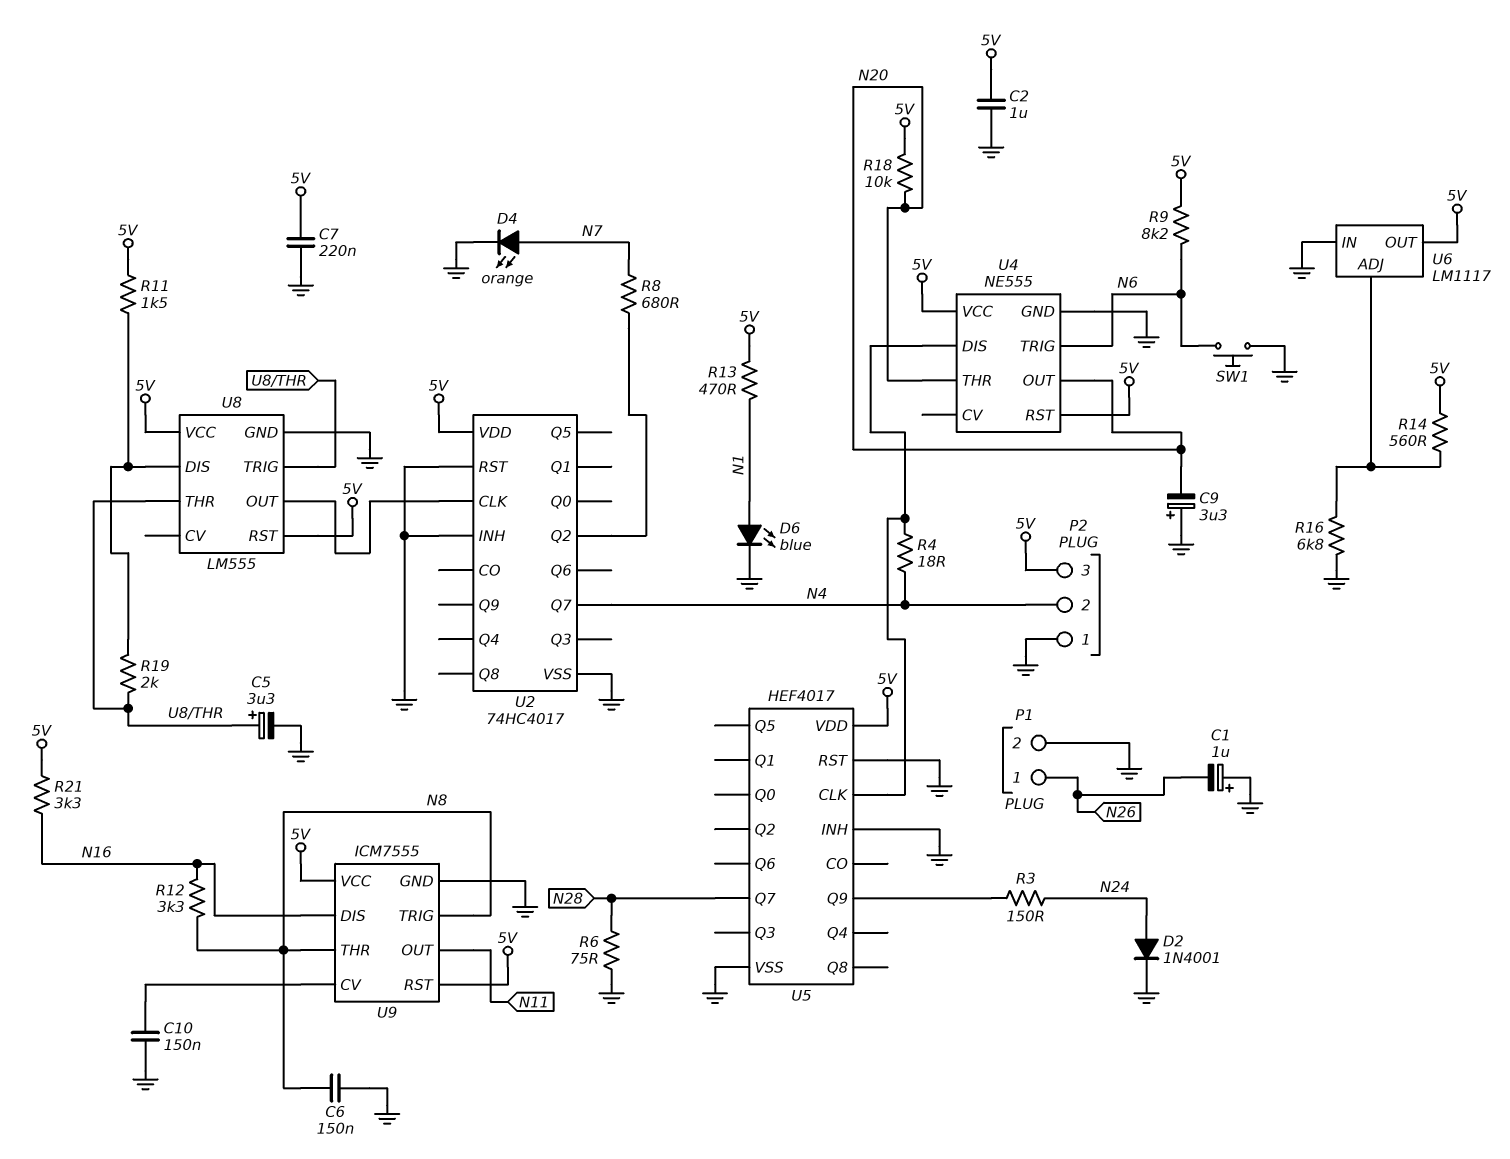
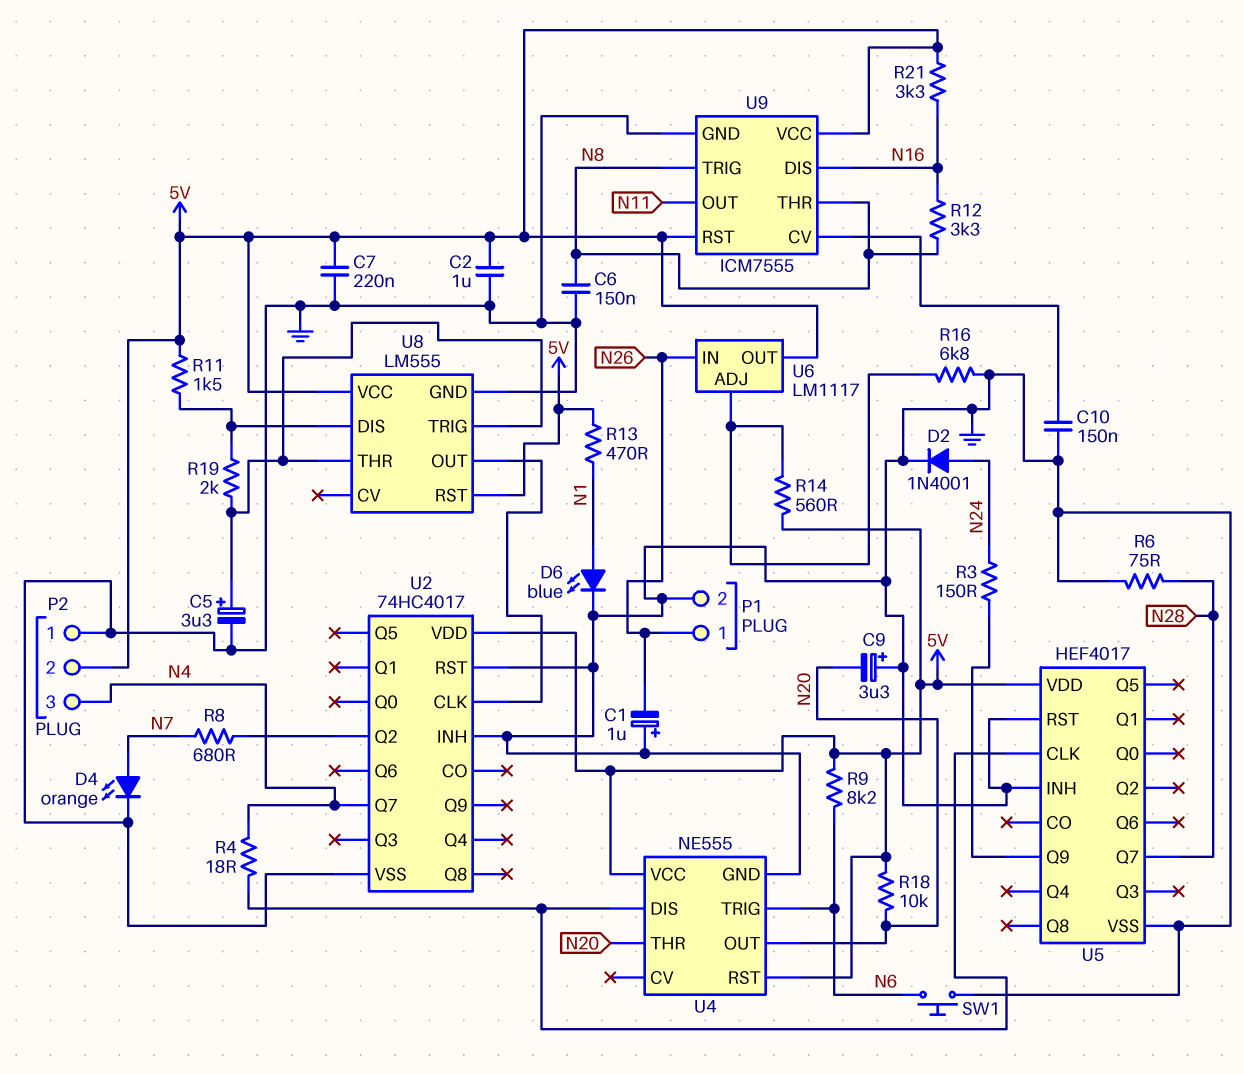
P2 pin 2: N4 -> 5V
P2 pin 3: 5V -> N4
U6 pin IN: GND -> N26

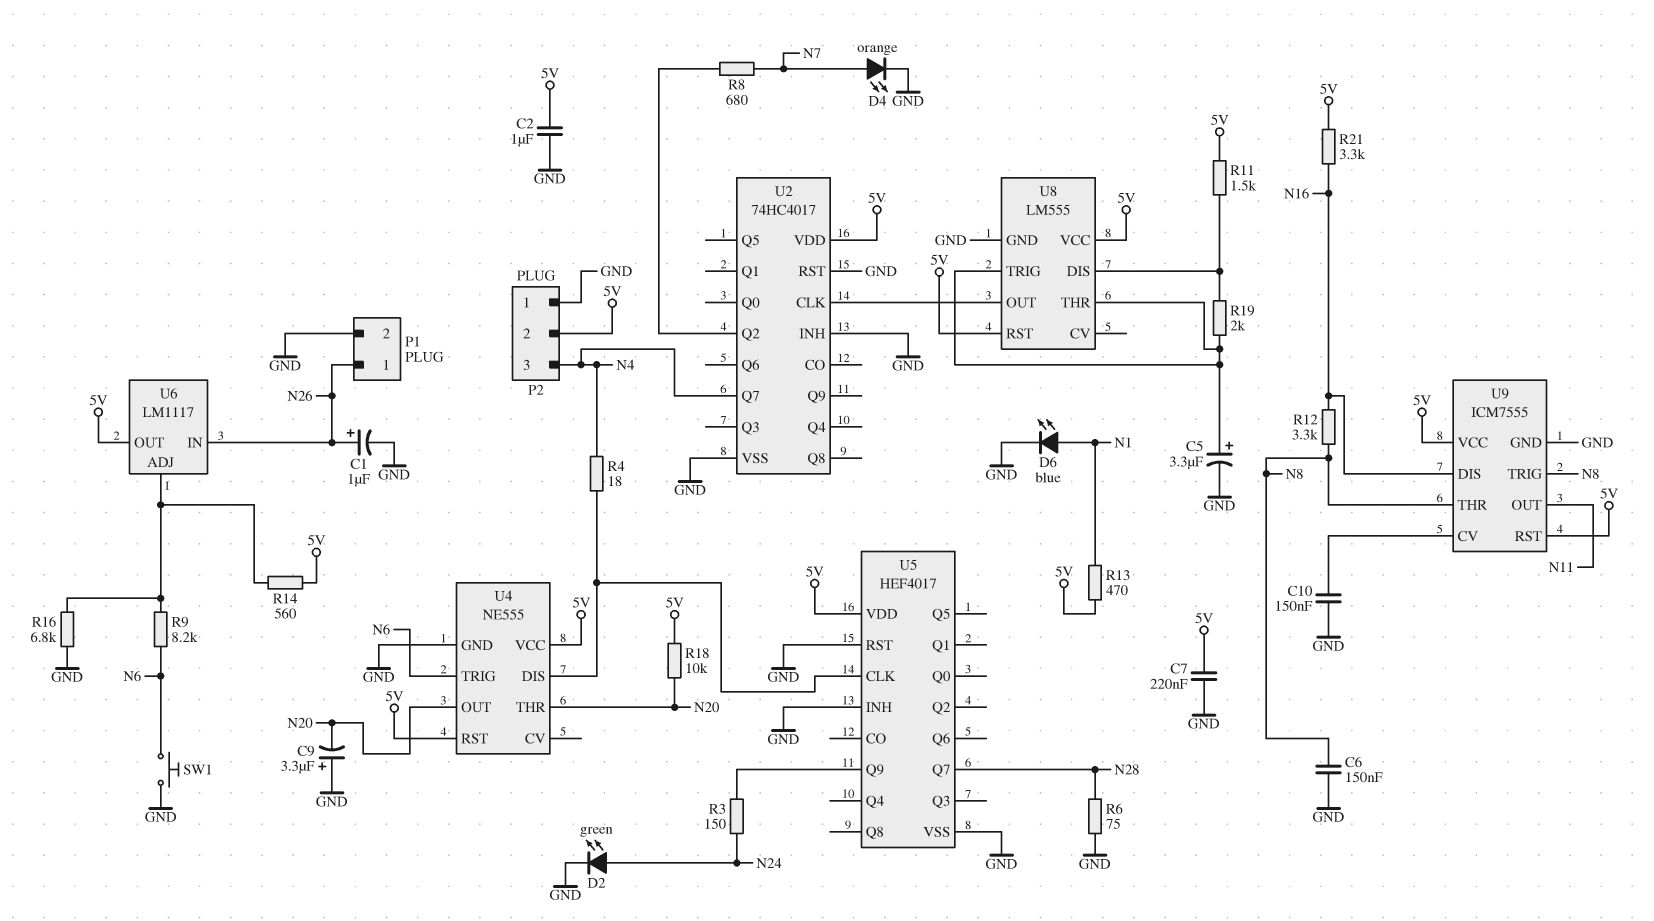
C1: 1uF (plus GND, minus N26) -> 1uF (plus N26, minus GND)
D2: diode 1N4001 (A N24, K GND) -> LED green (A N24, K GND)
R9: 8.2k (5V, N6) -> 8.2k (N6, U6/ADJ)

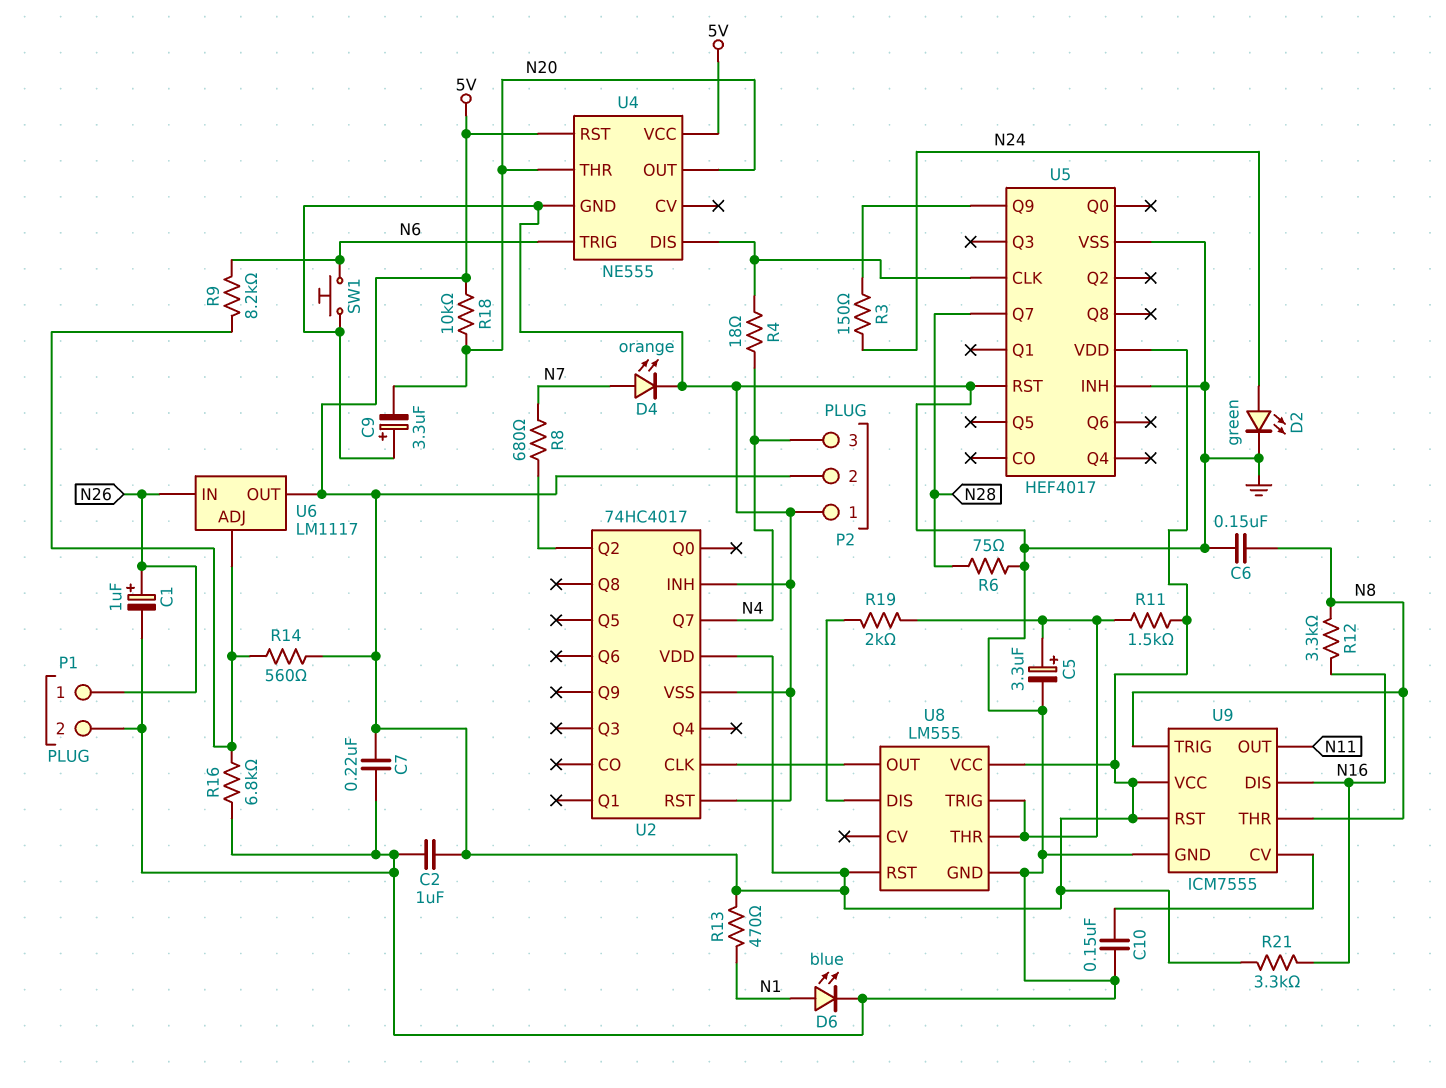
R11: 1.5k (5V, U8/DIS) -> 1.5k (5V, U8/THR)

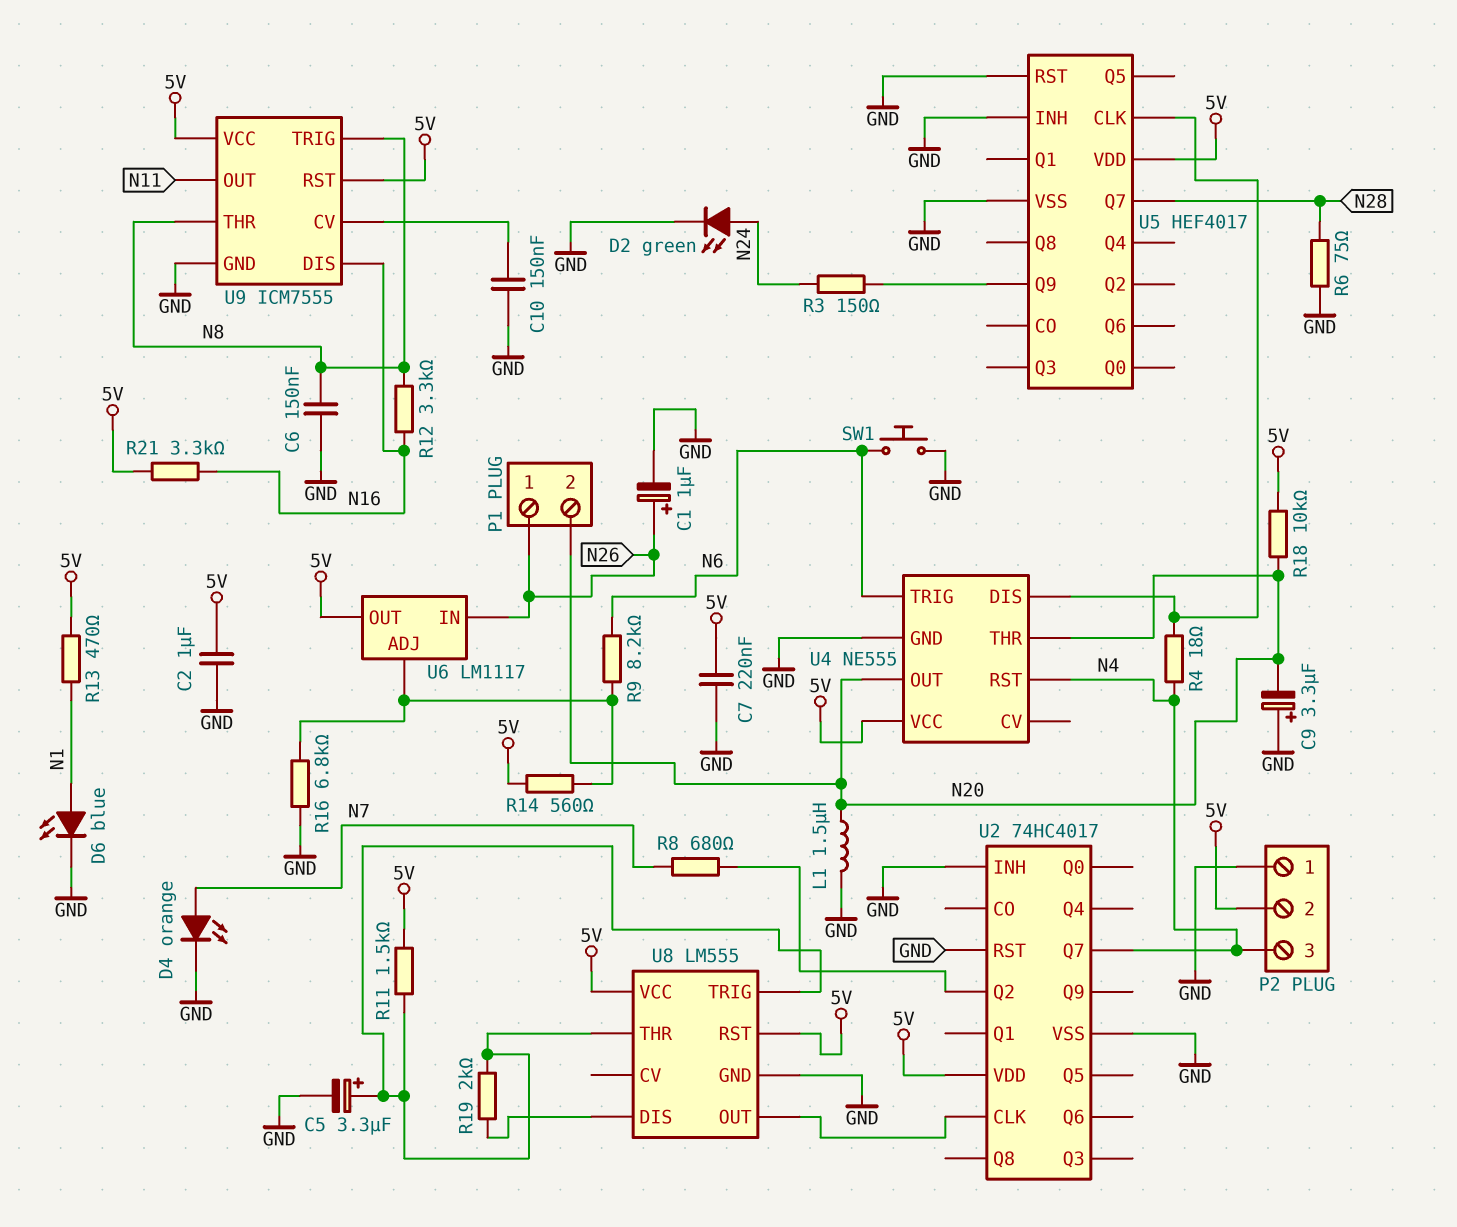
L1: none -> 1.5uH (GND, N20)
P1 pin 2: GND -> N20
U4 pin RST: 5V -> N4

